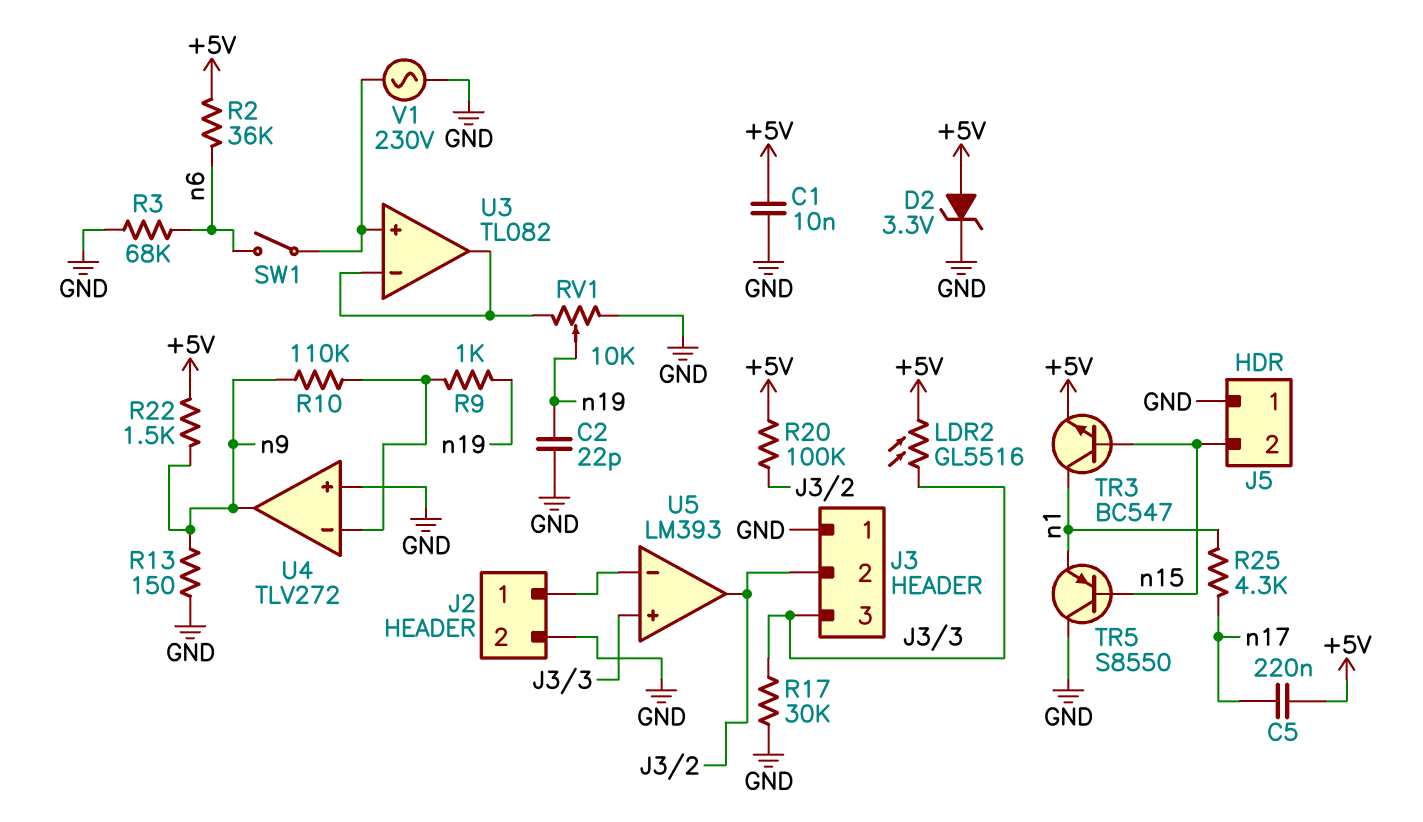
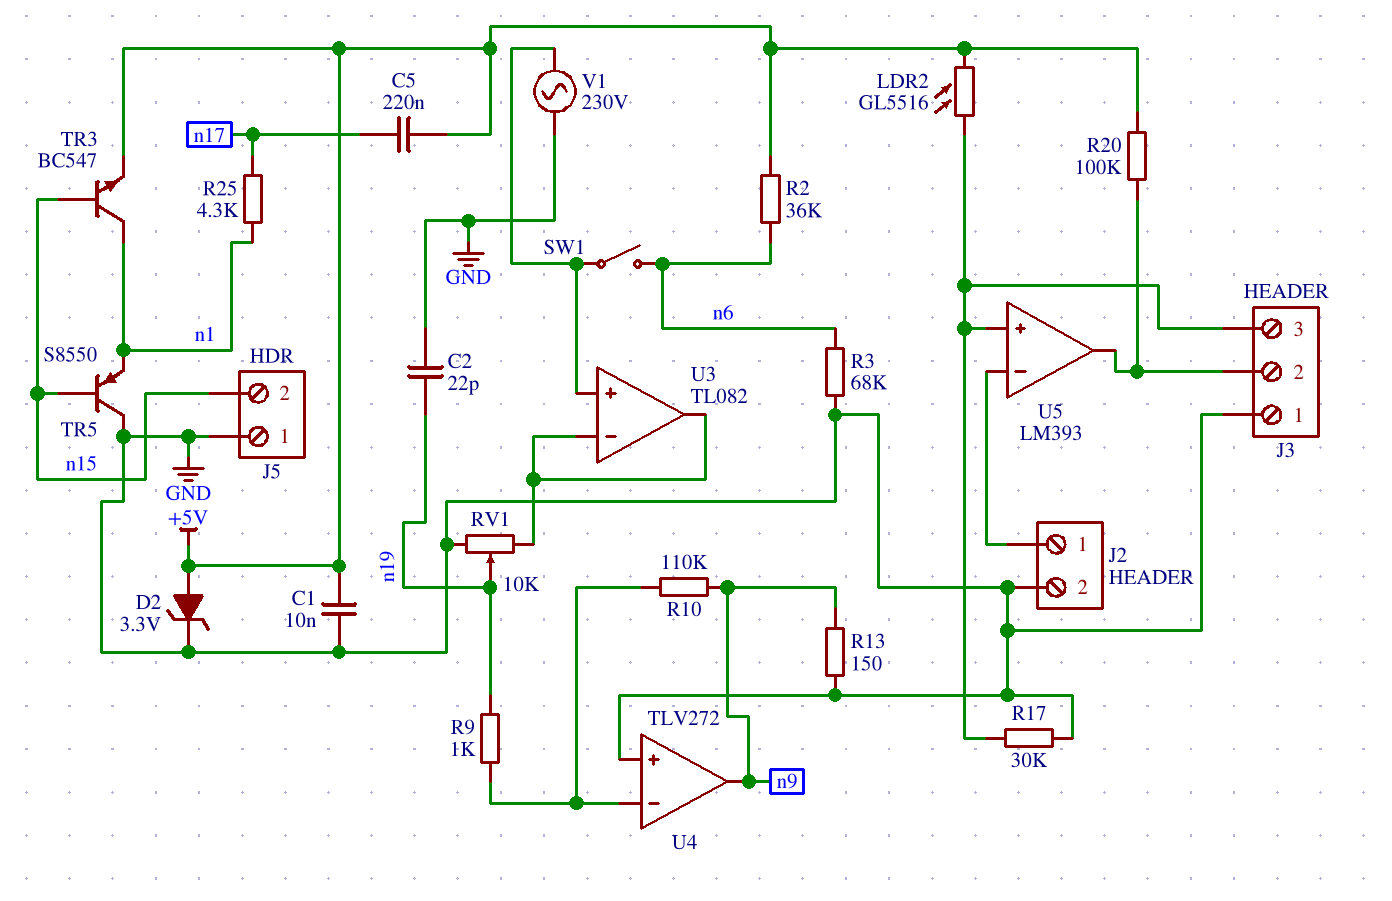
R22: 1.5k (+5V, n9) -> none

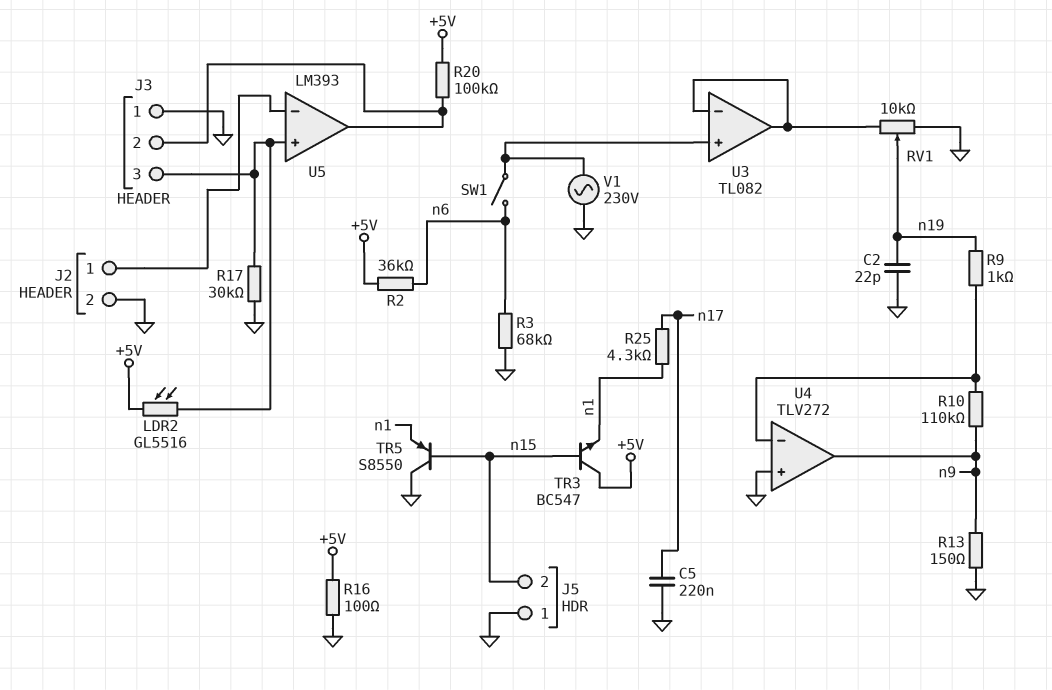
C1: 10nF (+5V, GND) -> none
C5: 220nF (+5V, n17) -> 220nF (GND, n17)
D2: zener 3.3V (A +5V, K GND) -> none
R16: none -> 100 (+5V, GND)
TR3: NPN BC547 (B n15, C n1, E +5V) -> NPN BC547 (B n15, C +5V, E n1)

